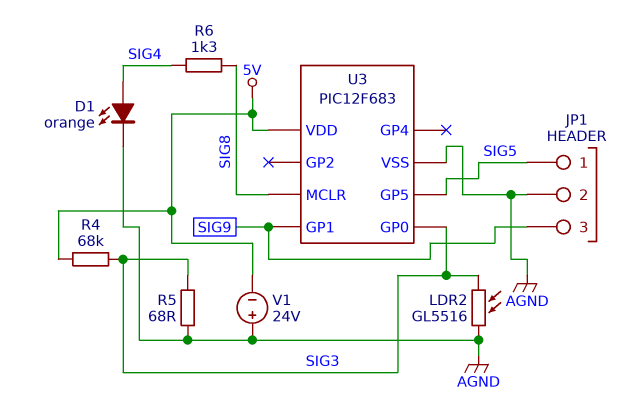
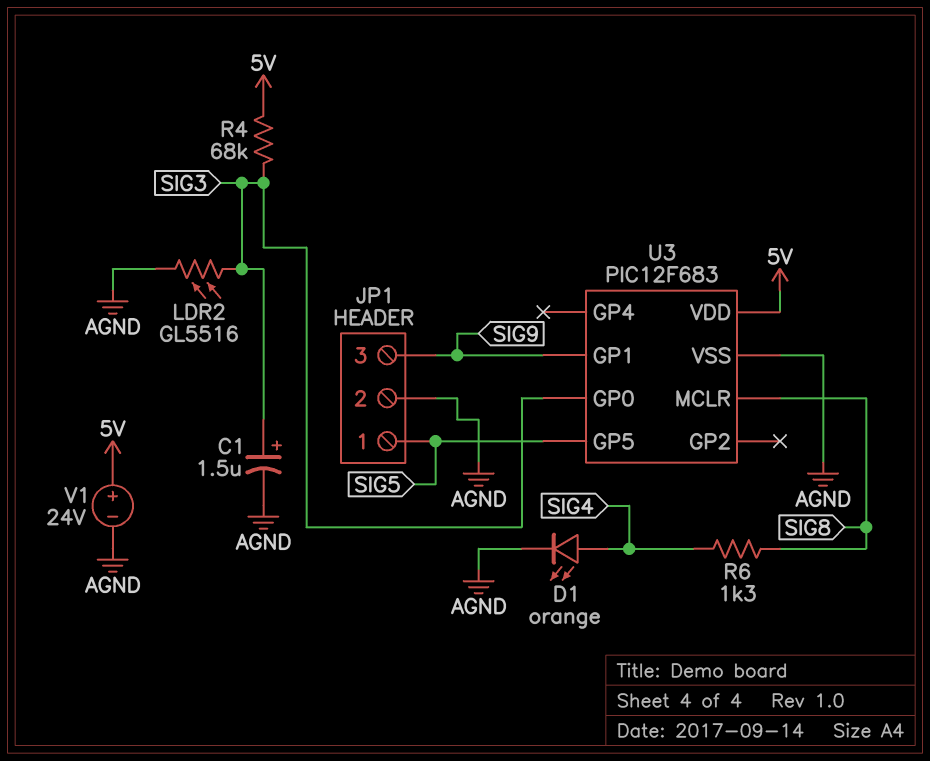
C1: none -> 1.5uF (plus SIG3, minus AGND)
R5: 68 (AGND, SIG3) -> none
V1: 24V (plus AGND, minus 5V) -> 24V (plus 5V, minus AGND)

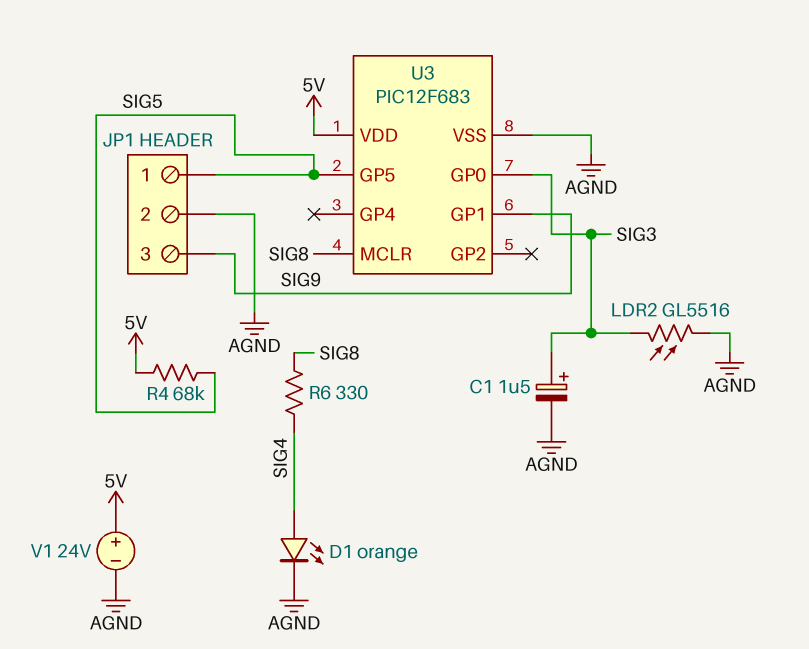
R4: 68k (5V, SIG3) -> 68k (5V, SIG5)
R6: 1.3k (SIG4, SIG8) -> 330 (SIG4, SIG8)

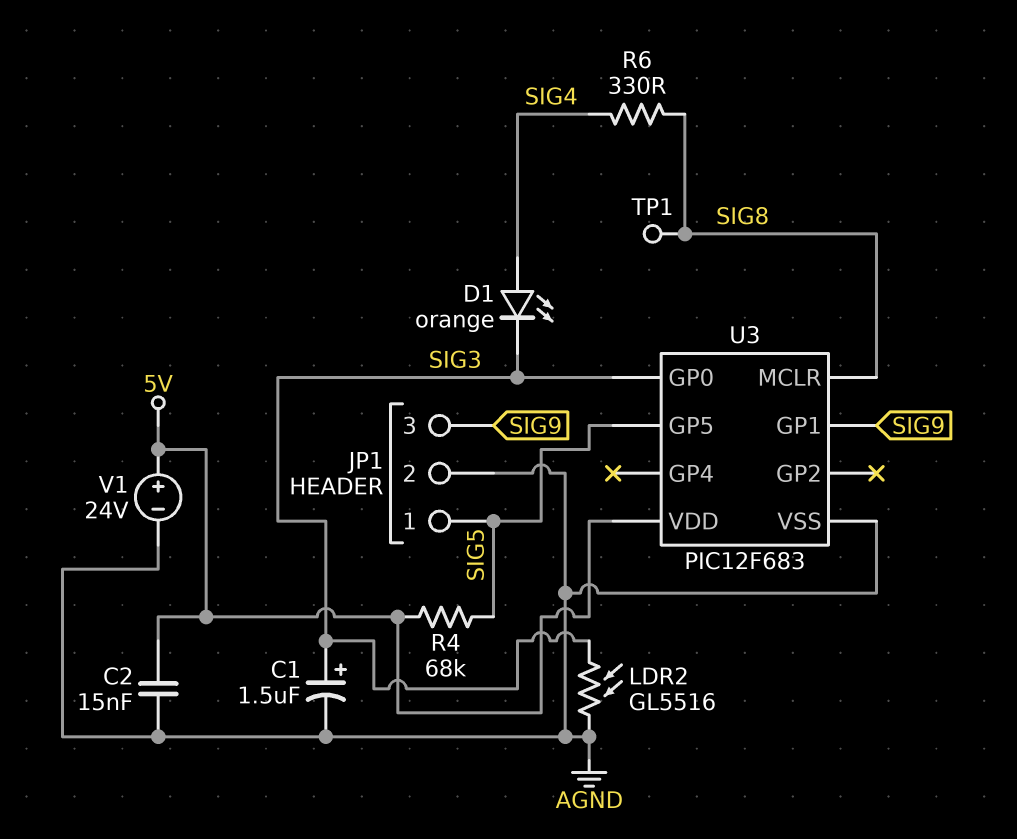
C2: none -> 15nF (5V, AGND)
D1: LED orange (A SIG4, K AGND) -> LED orange (A SIG4, K SIG3)
TP1: none -> test point (SIG8)

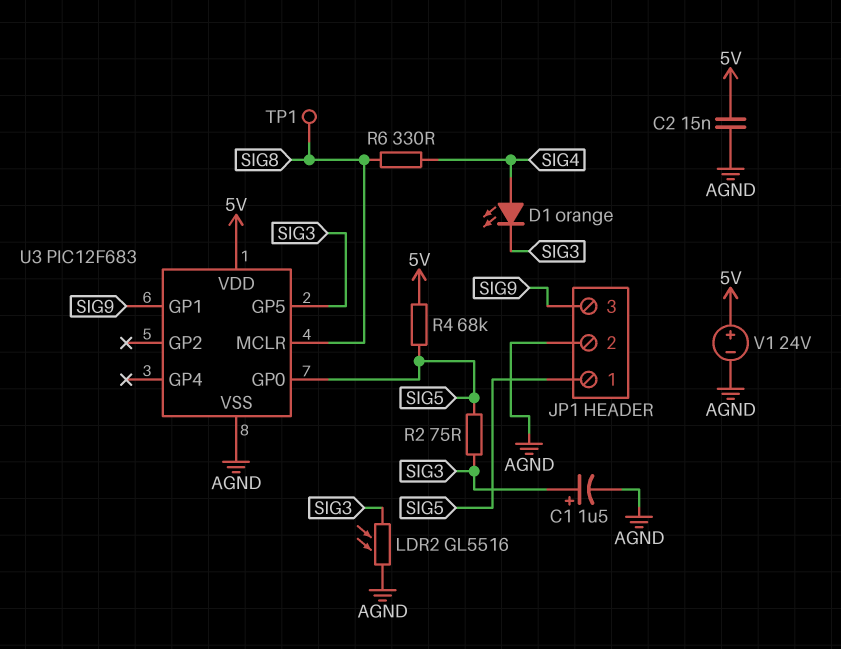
R2: none -> 75 (SIG3, SIG5)
U3 pin GP0: SIG3 -> SIG5
U3 pin GP5: SIG5 -> SIG3

